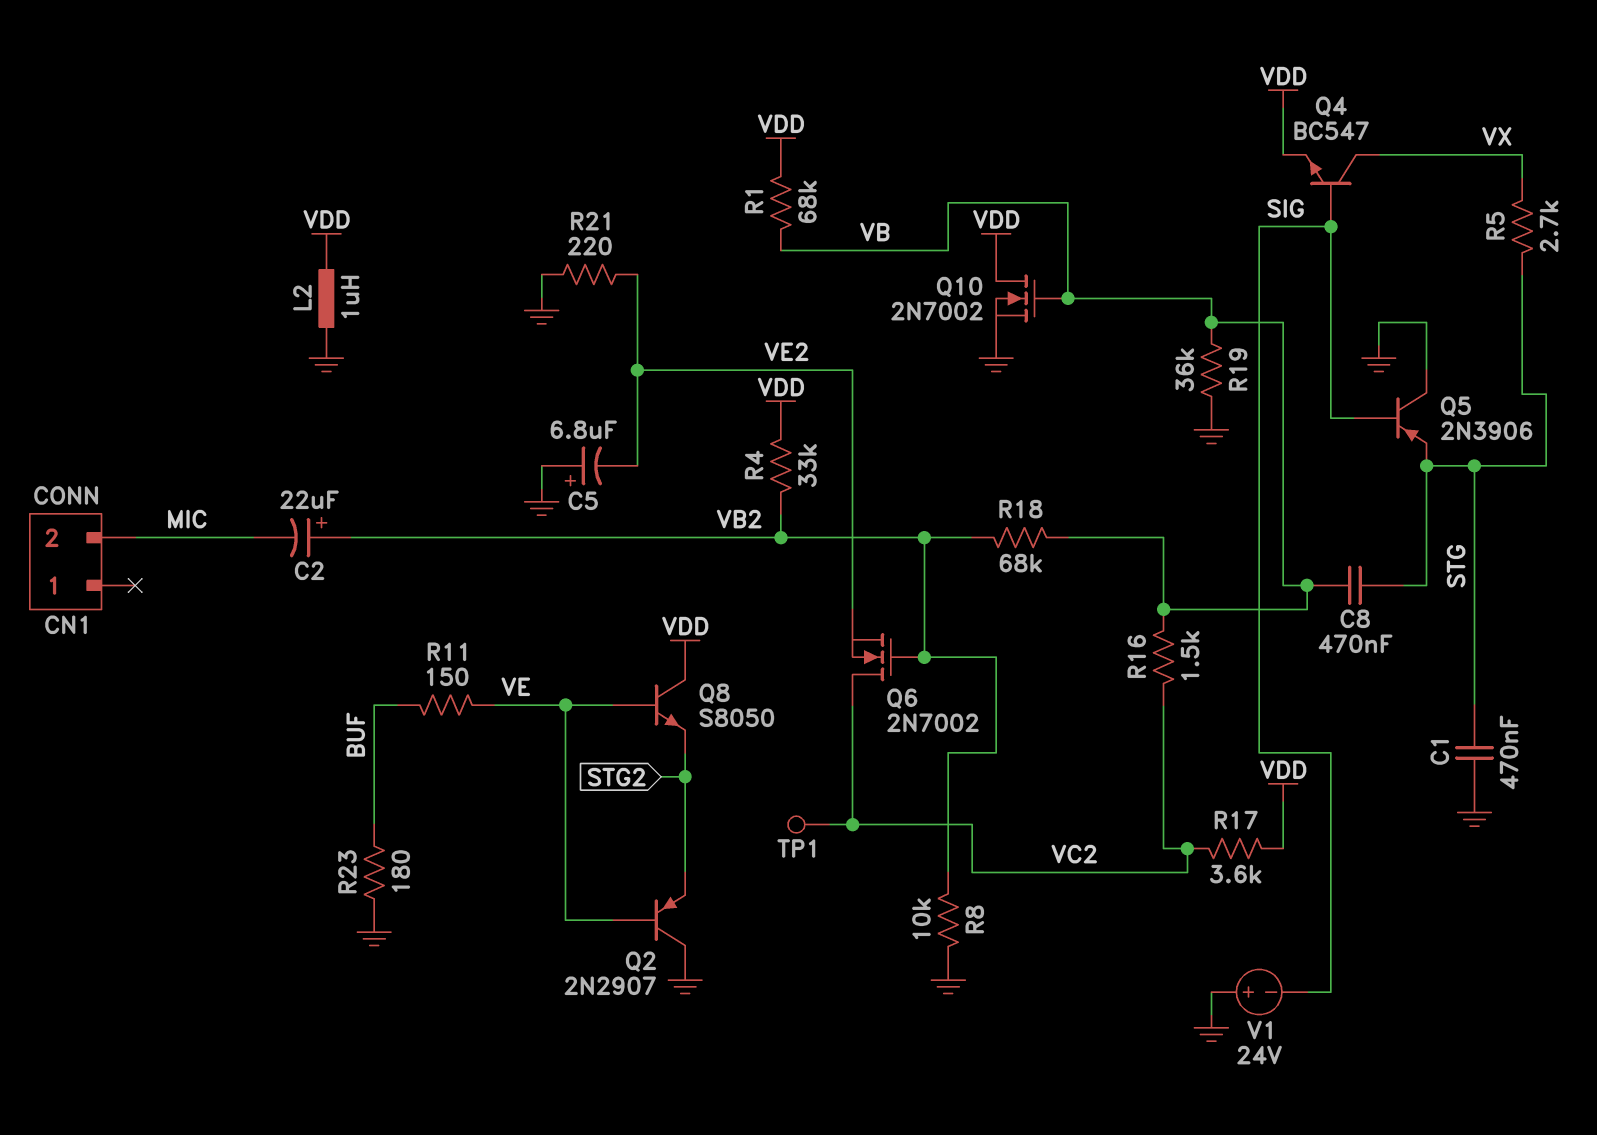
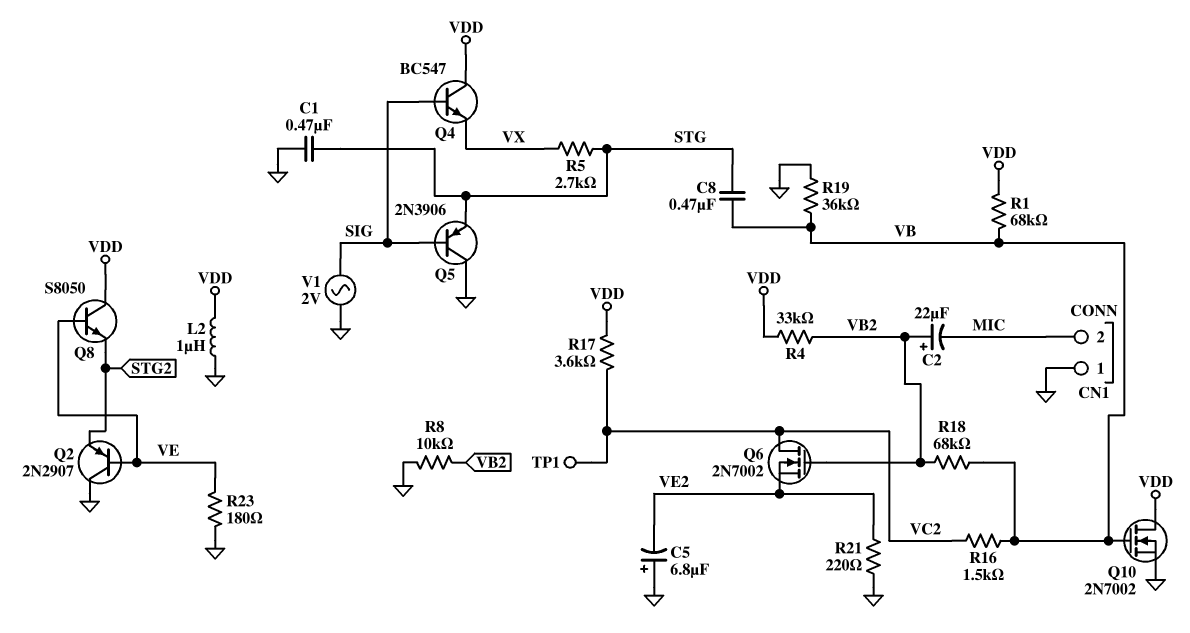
CN1 pin 1: none -> GND
Q4: NPN BC547 (B SIG, C VX, E VDD) -> NPN BC547 (B SIG, C VDD, E VX)
R11: 150 (BUF, VE) -> none
R23: 180 (BUF, GND) -> 180 (GND, VE)
V1: 24V (plus GND, minus SIG) -> AC 2V (GND, SIG)

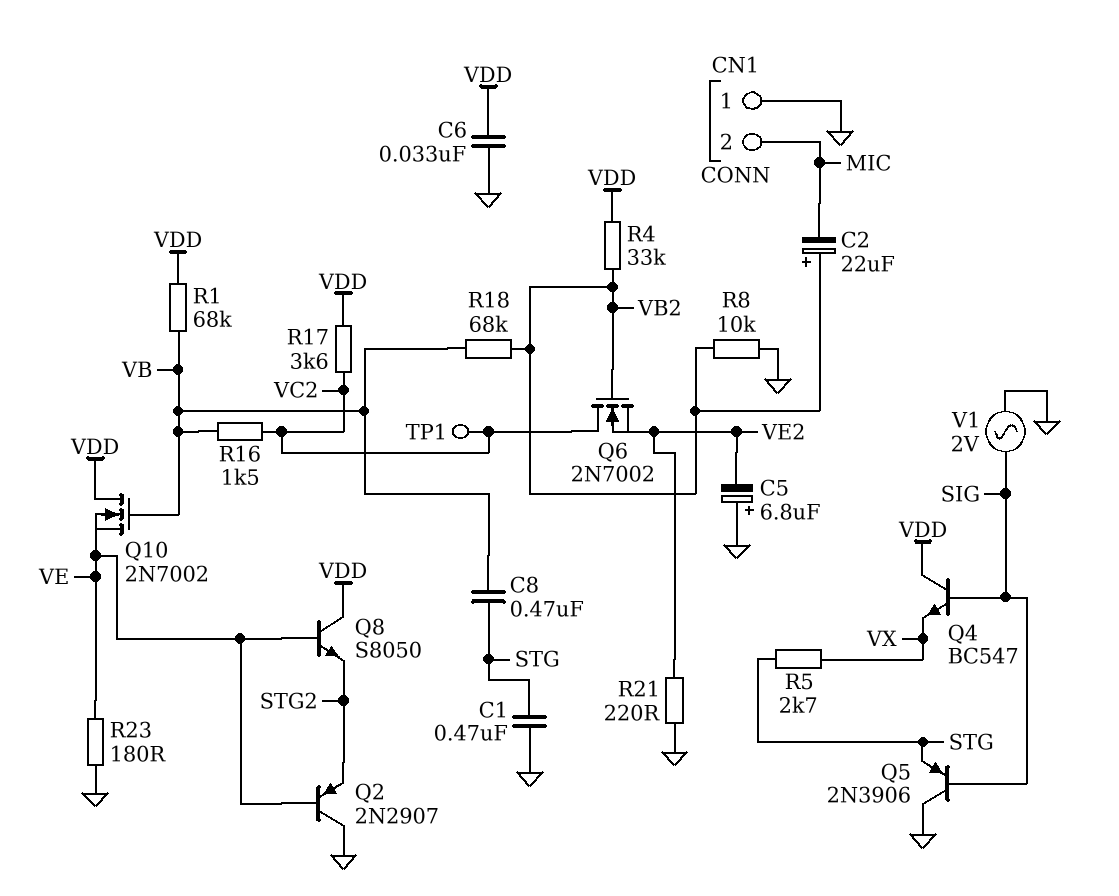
C6: none -> 33nF (GND, VDD)
L2: 1uH (GND, VDD) -> none
Q10: NMOS 2N7002 (G VB, D VDD, S GND) -> NMOS 2N7002 (G VB, D VDD, S VE)
R19: 36k (GND, VB) -> none

